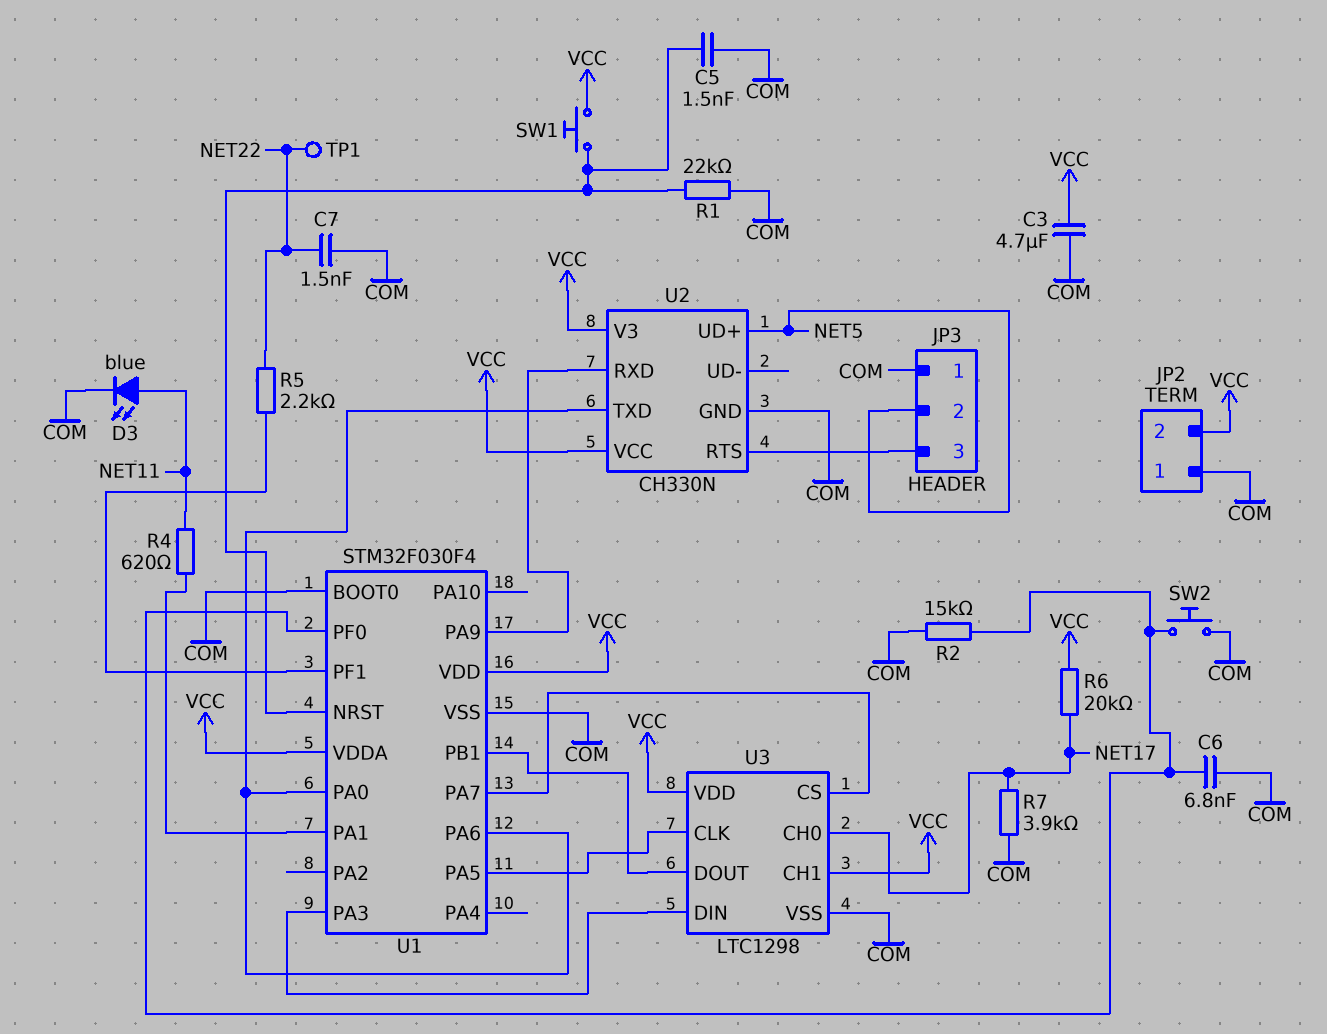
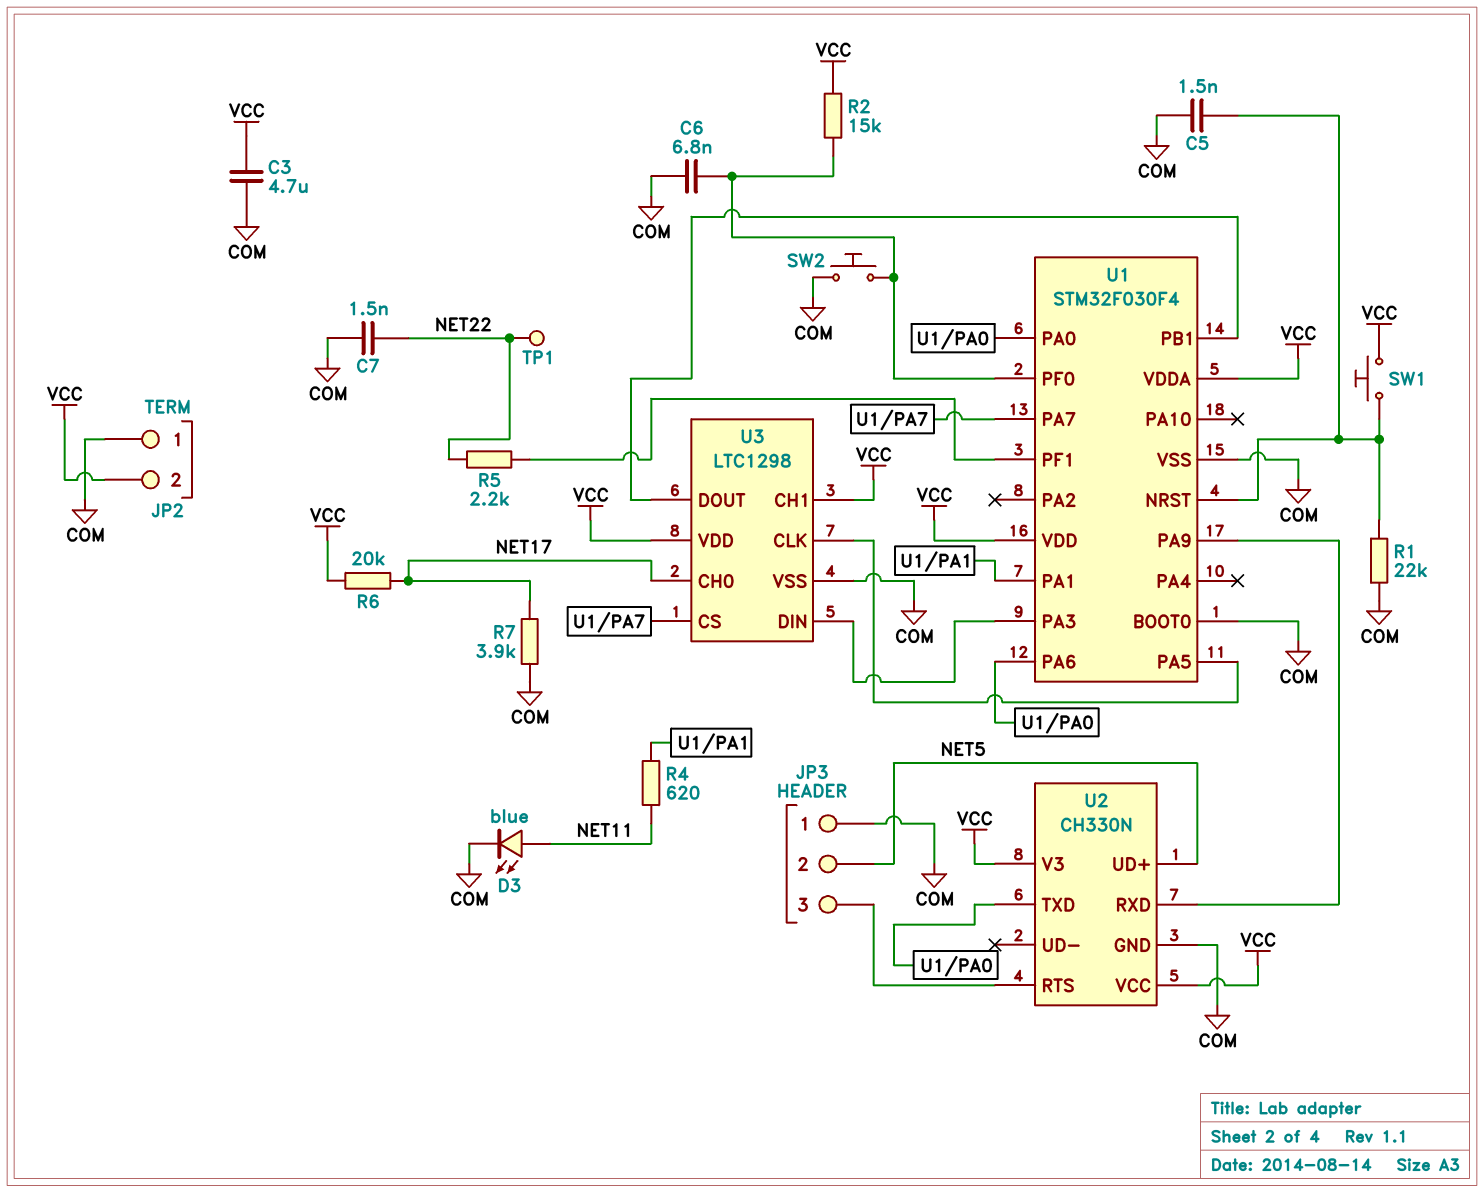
R2: 15k (COM, U1/PF0) -> 15k (U1/PF0, VCC)

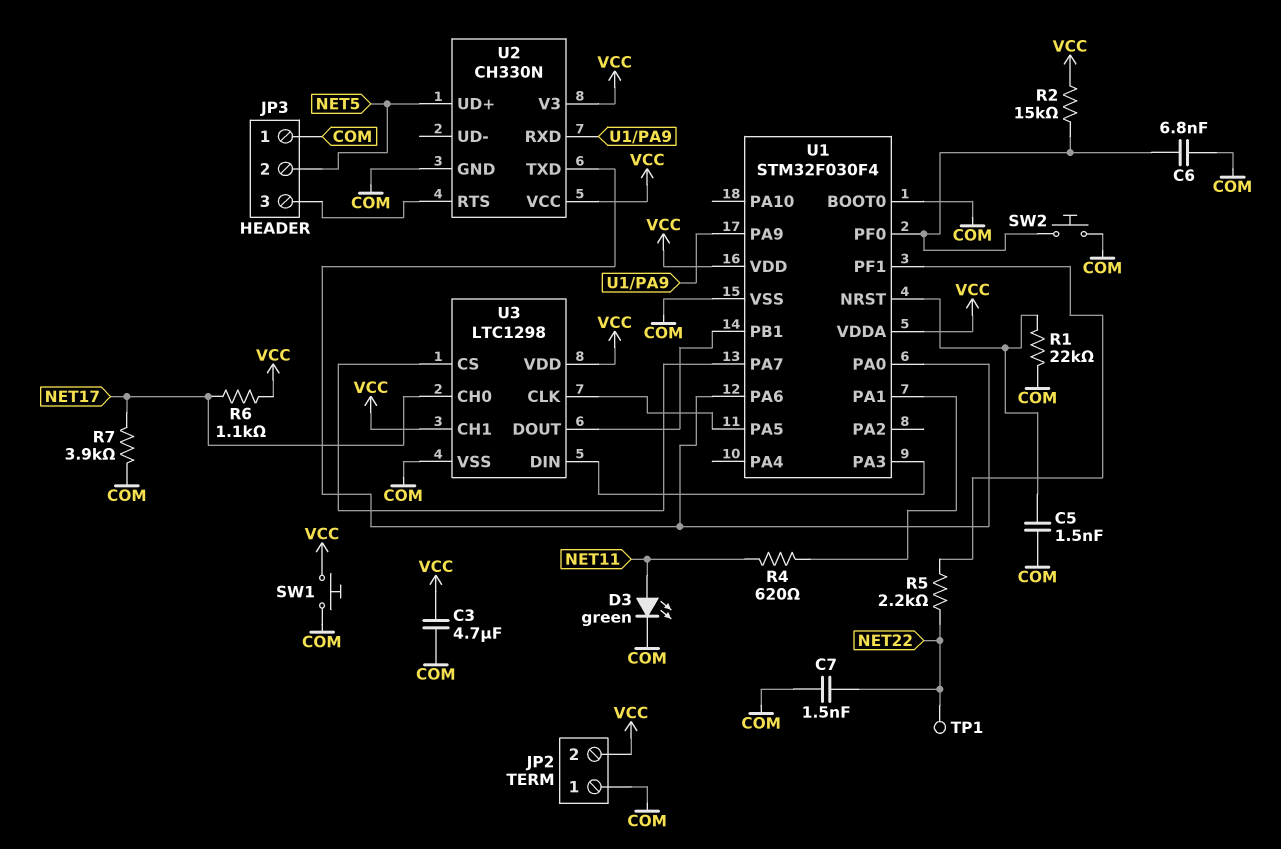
D3: LED blue (A NET11, K COM) -> LED green (A NET11, K COM)
R6: 20k (NET17, VCC) -> 1.1k (NET17, VCC)
SW1: button (U1/NRST, VCC) -> button (COM, VCC)

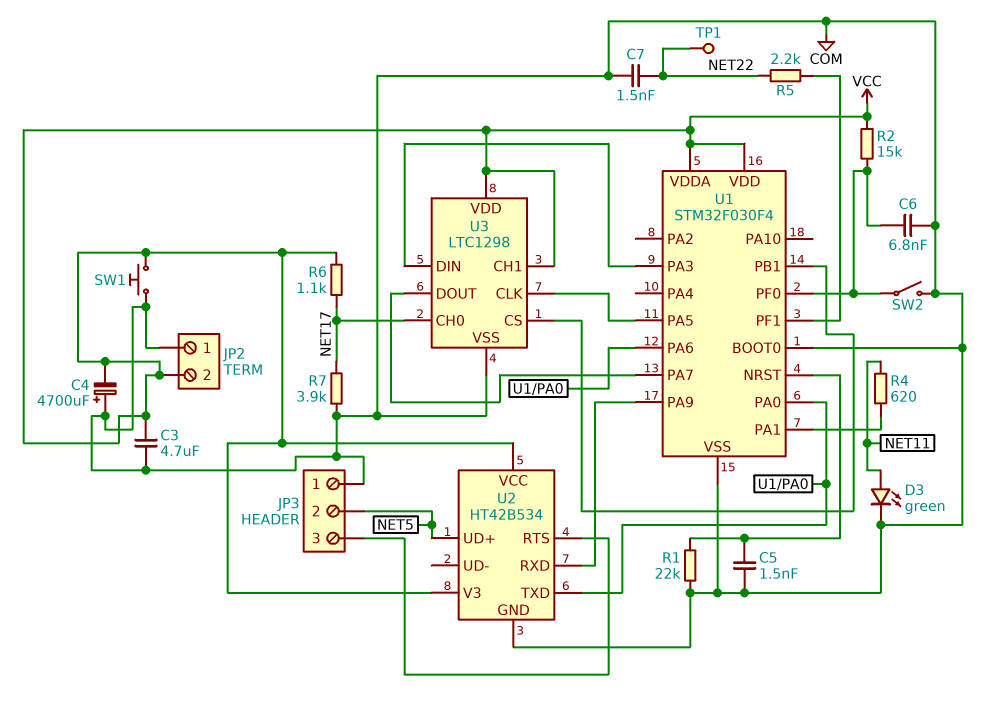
C4: none -> 4700uF (plus COM, minus VCC)
SW2: button (COM, U1/PF0) -> switch (COM, U1/PF0)
U2: CH330N -> HT42B534
U3 pin CS: U1/PA7 -> U1/PB1
U3 pin DOUT: U1/PB1 -> U1/PA7

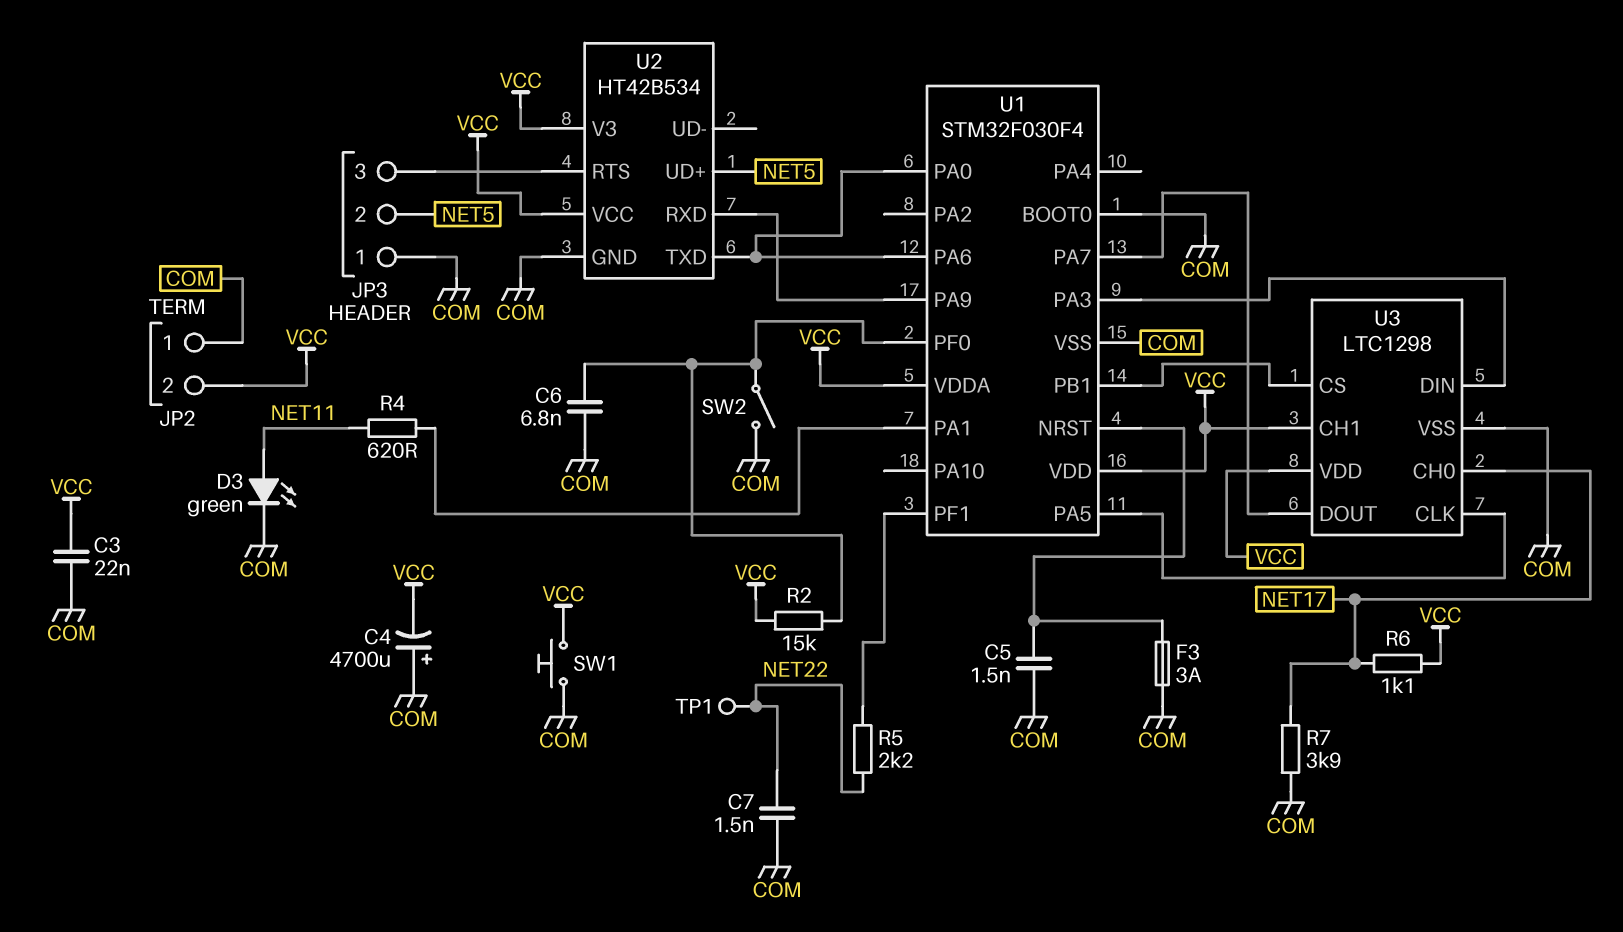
C3: 4.7uF (COM, VCC) -> 22nF (COM, VCC)
F3: none -> 3A (COM, U1/NRST)
R1: 22k (COM, U1/NRST) -> none

